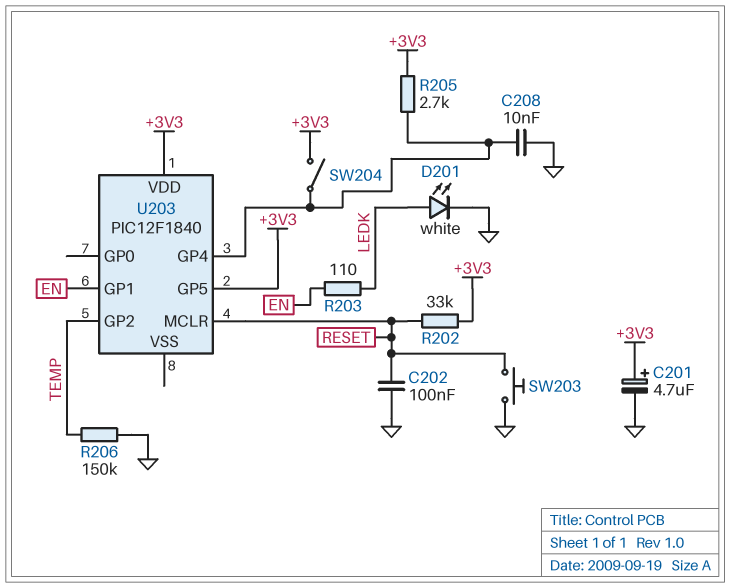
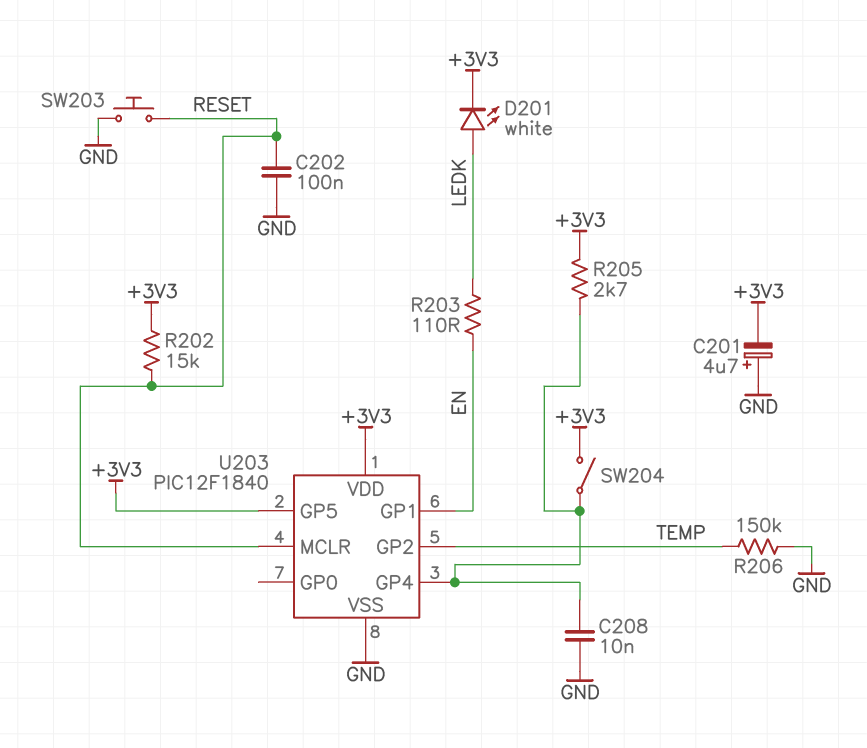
C201: 4.7uF (plus +3V3, minus GND) -> 4.7uF (plus GND, minus +3V3)
D201: LED white (A LEDK, K GND) -> LED white (A LEDK, K +3V3)
R202: 33k (+3V3, RESET) -> 15k (+3V3, RESET)
U203 pin VSS: none -> GND

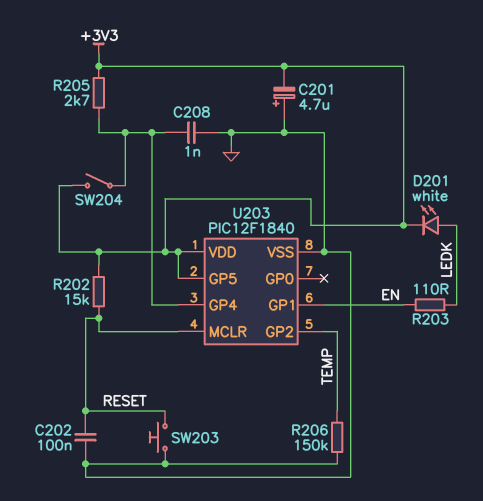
C208: 10nF (GND, U203/GP4) -> 1nF (GND, U203/GP4)

